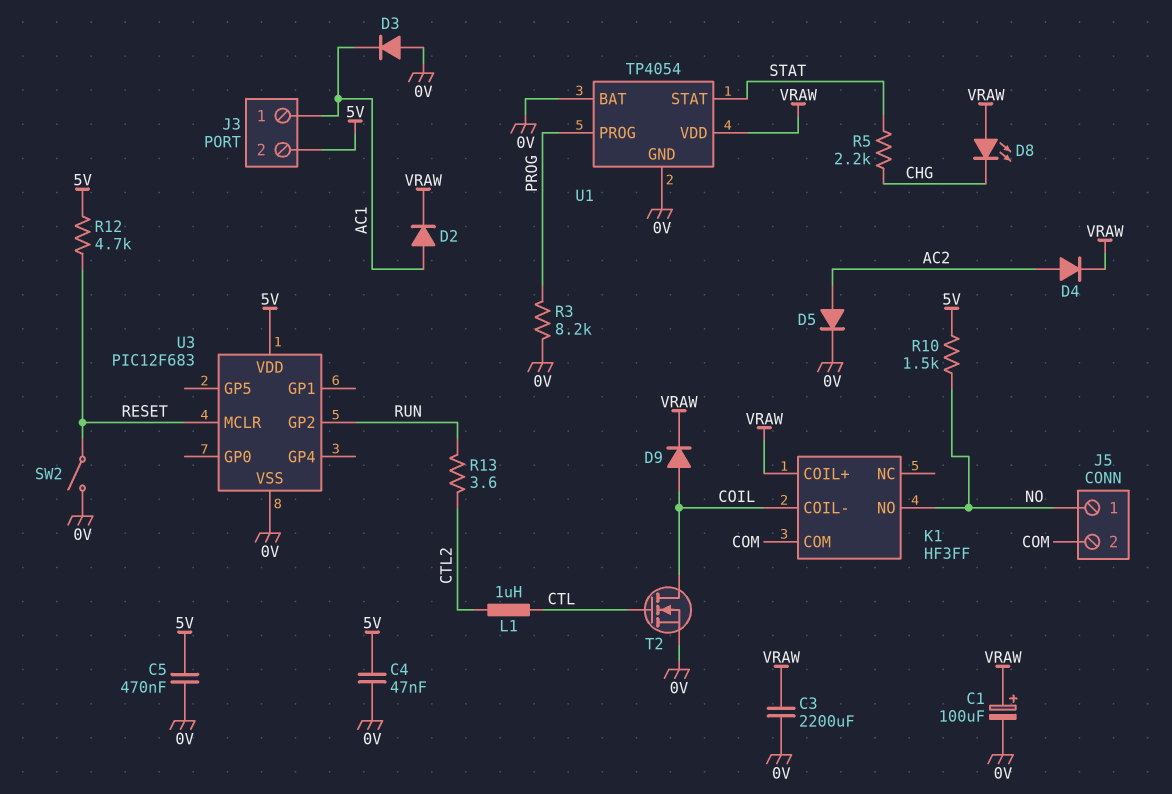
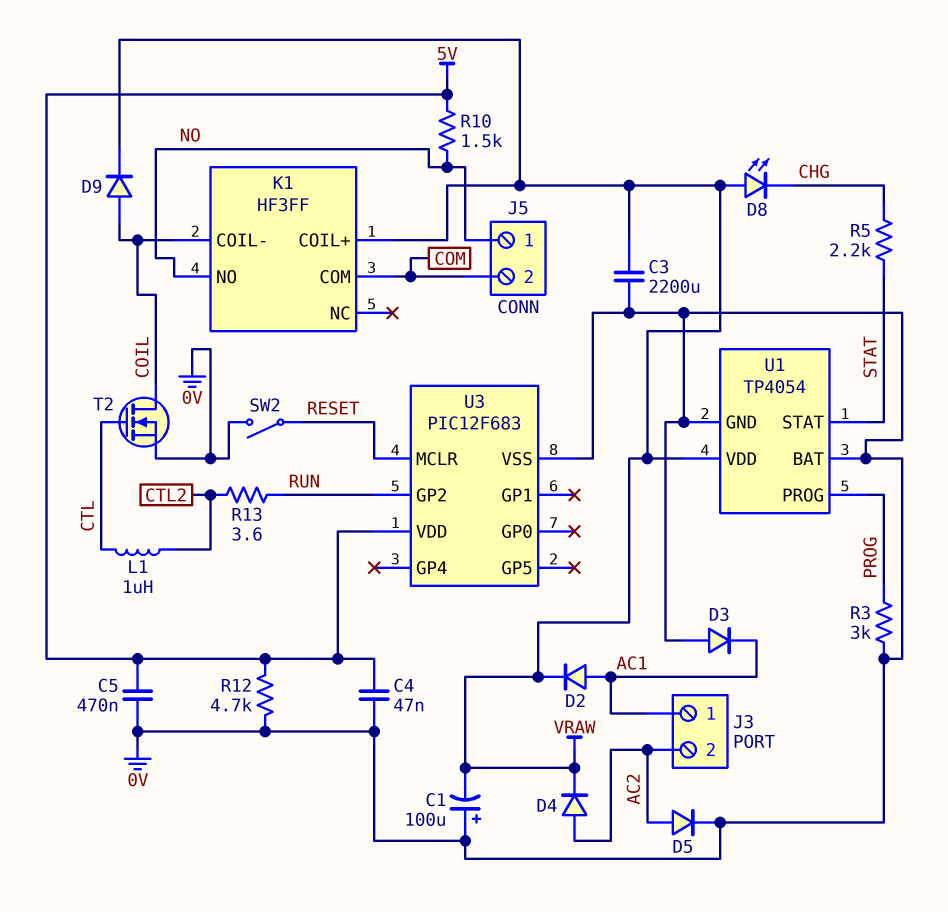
C1: 100uF (plus VRAW, minus 0V) -> 100uF (plus 0V, minus VRAW)
J3 pin 2: 5V -> AC2
R3: 8.2k (0V, PROG) -> 3k (0V, PROG)
R12: 4.7k (5V, RESET) -> 4.7k (0V, 5V)

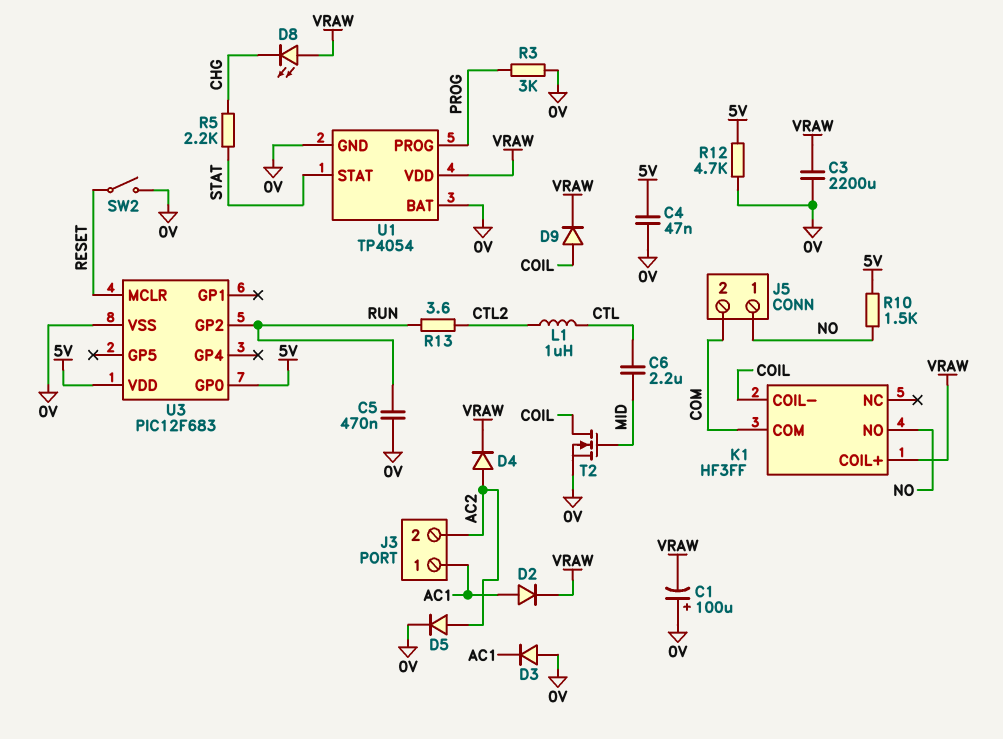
C5: 470nF (0V, 5V) -> 470nF (0V, RUN)
C6: none -> 2.2uF (CTL, MID)
T2: NMOS (G CTL, D COIL, S 0V) -> NMOS (G MID, D COIL, S 0V)
U3 pin GP0: none -> 5V

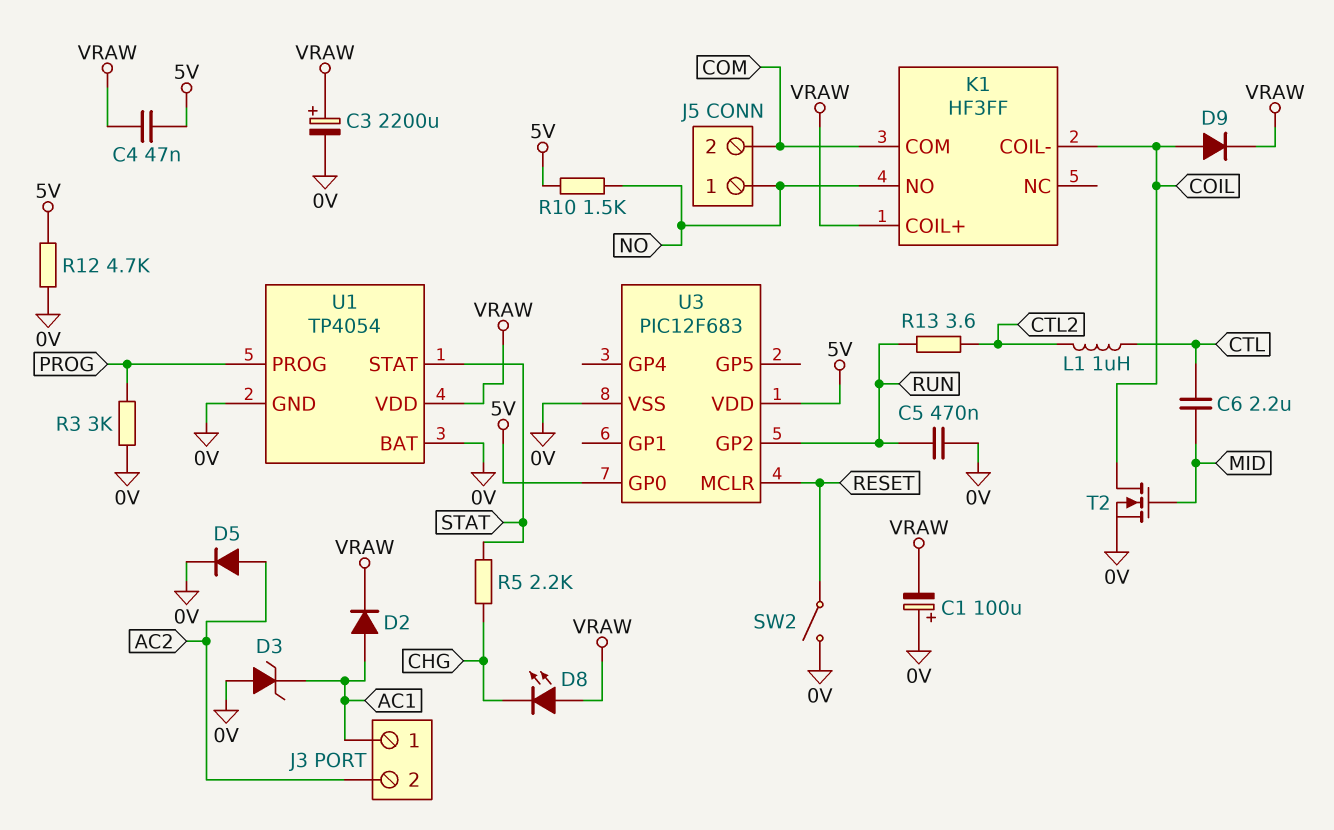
C3: 2200uF (0V, VRAW) -> 2200uF (plus VRAW, minus 0V)
C4: 47nF (0V, 5V) -> 47nF (5V, VRAW)
D3: diode (A 0V, K AC1) -> zener (A 0V, K AC1)
D4: diode (A AC2, K VRAW) -> none

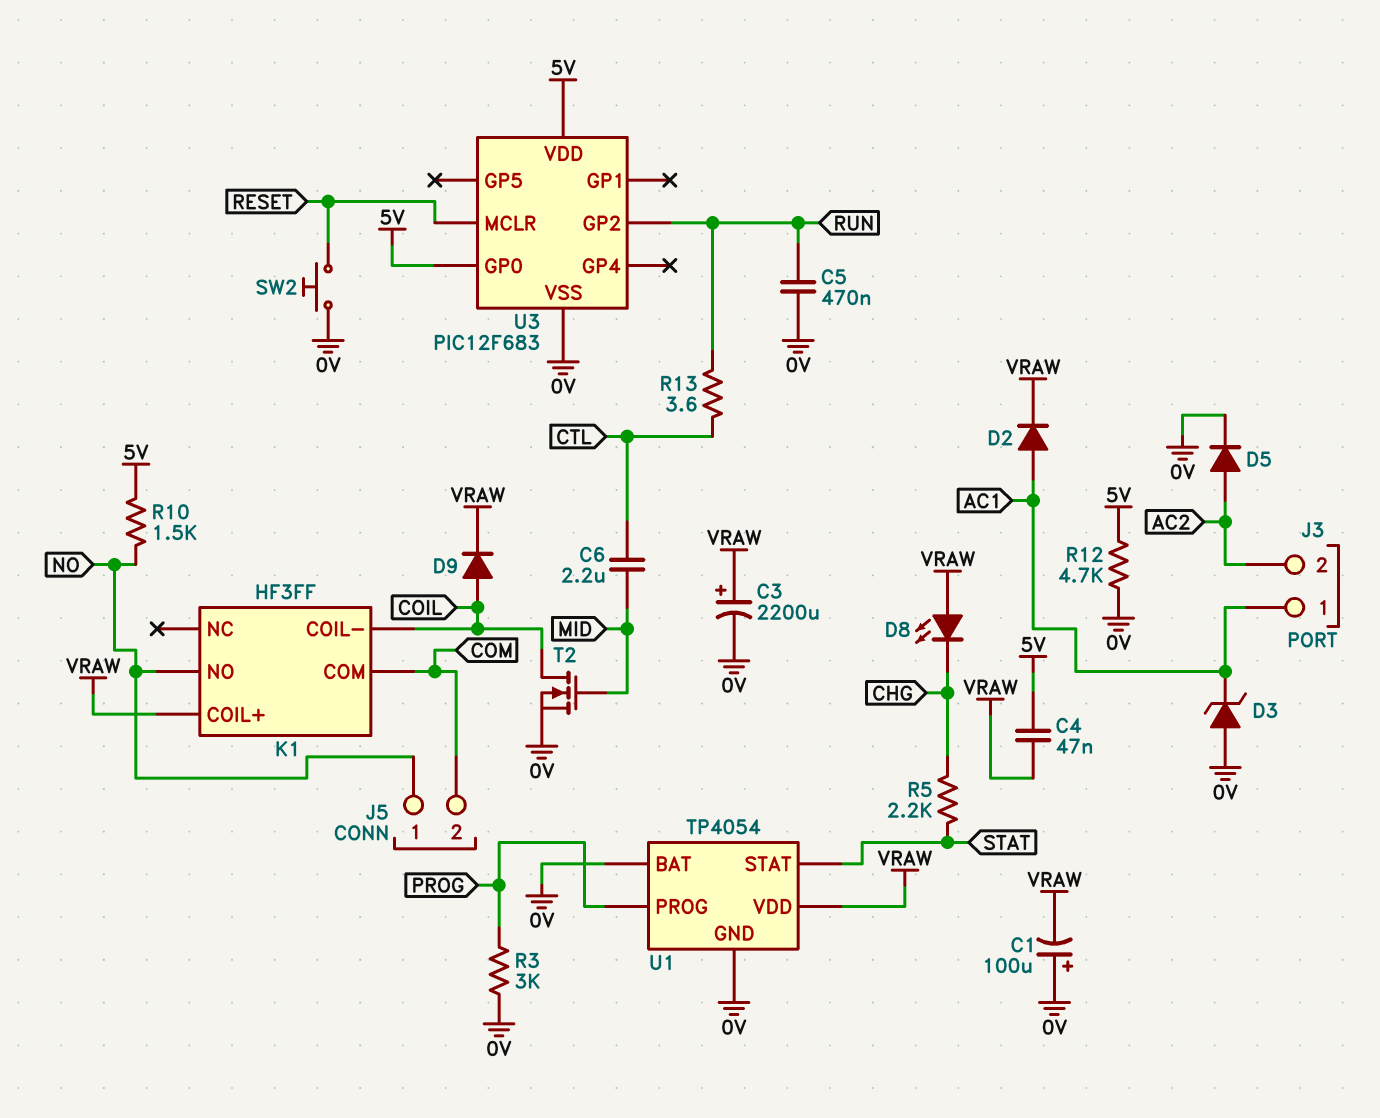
L1: 1uH (CTL, CTL2) -> none
R13: 3.6 (CTL2, RUN) -> 3.6 (CTL, RUN)
SW2: switch (0V, RESET) -> button (0V, RESET)

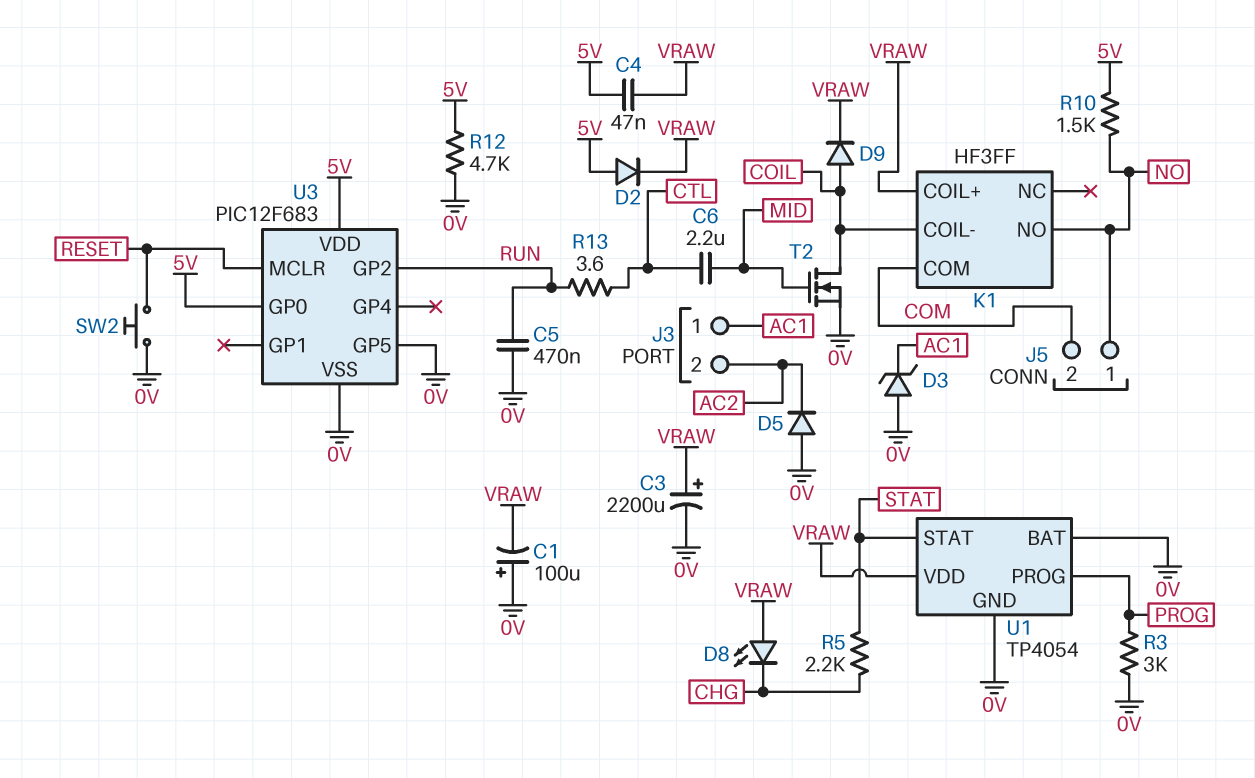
D2: diode (A AC1, K VRAW) -> diode (A 5V, K VRAW)
D5: diode (A AC2, K 0V) -> diode (A 0V, K AC2)
U3 pin GP5: none -> 0V

